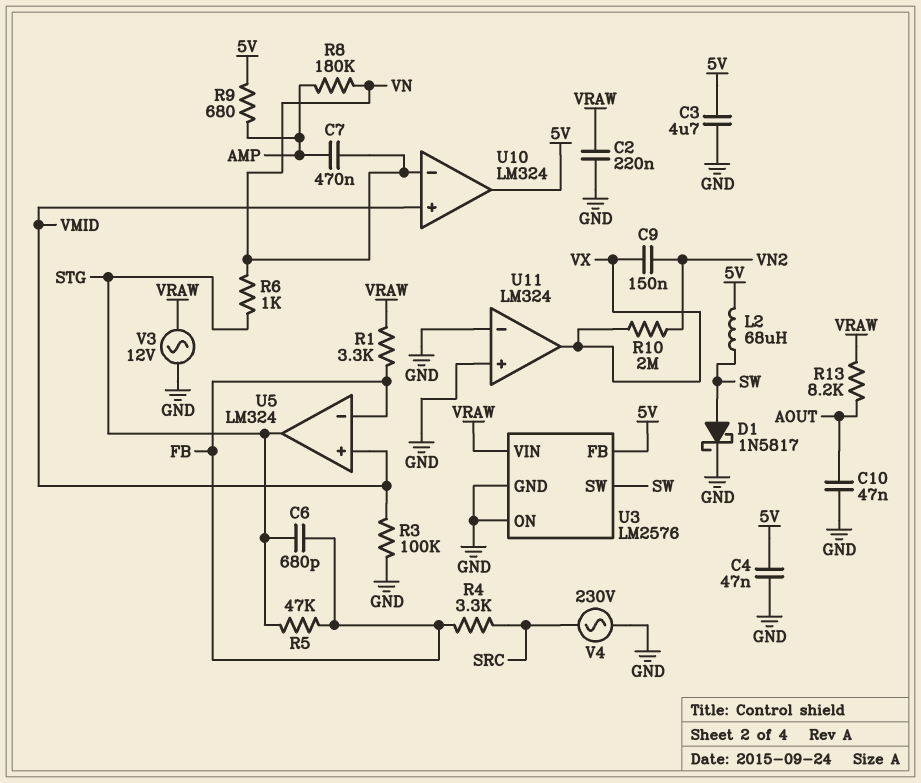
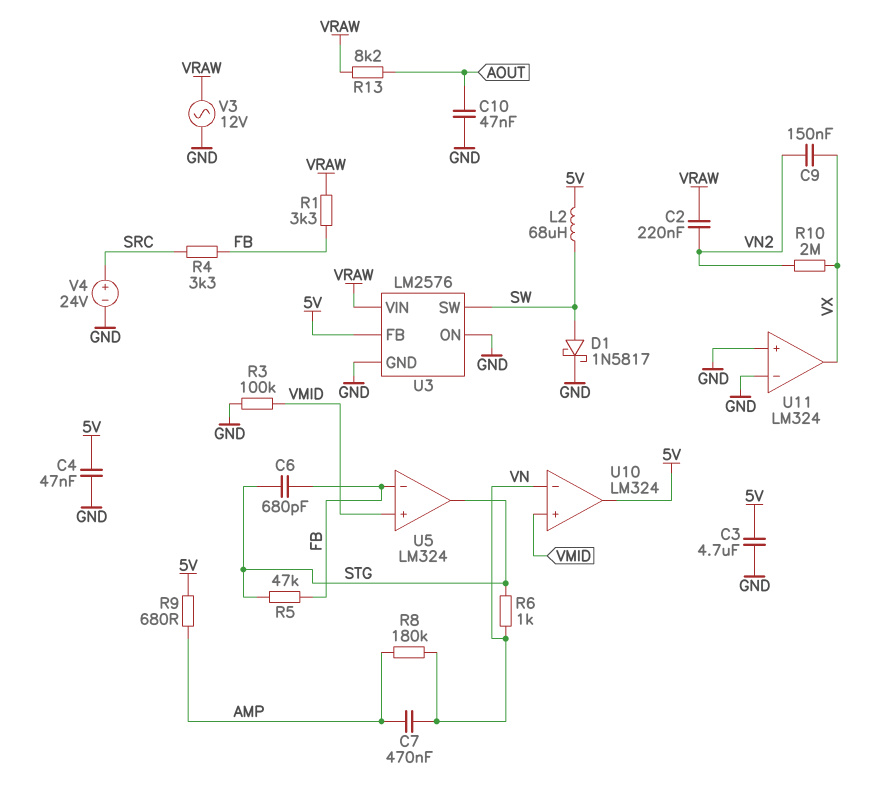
C2: 220nF (GND, VRAW) -> 220nF (VN2, VRAW)
V4: AC 230V (GND, SRC) -> 24V (plus SRC, minus GND)

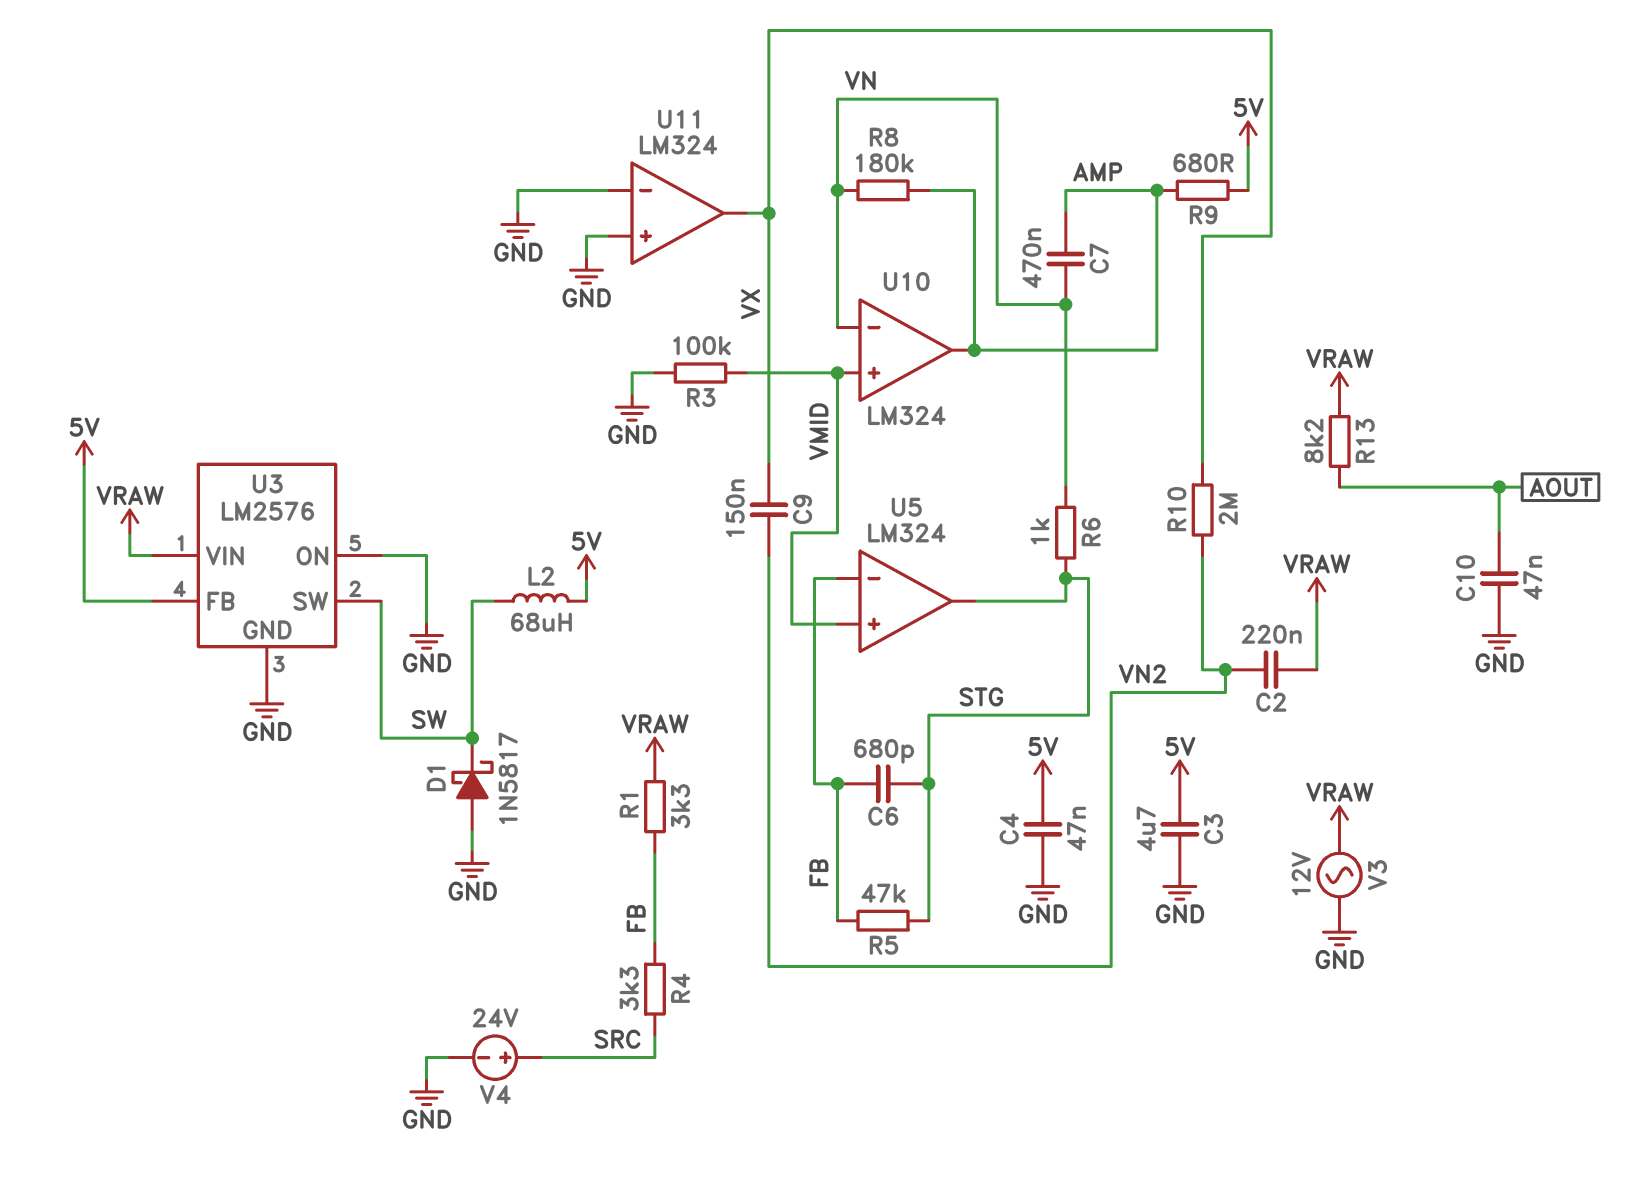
D1: schottky 1N5817 (A SW, K GND) -> schottky 1N5817 (A GND, K SW)
U10 pin out: 5V -> AMP

